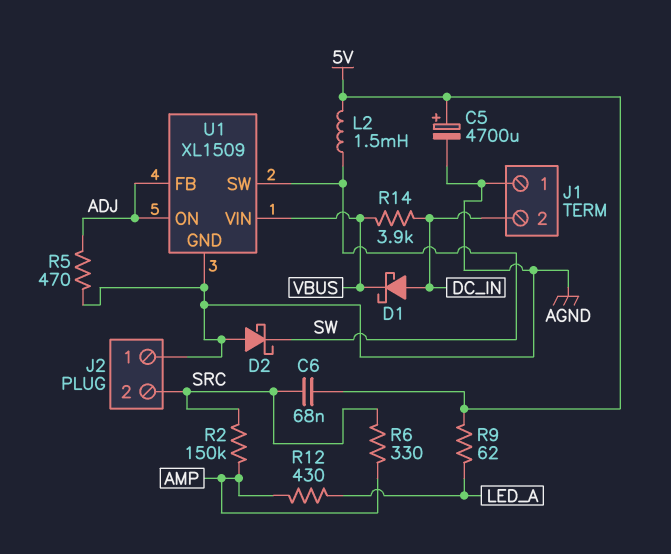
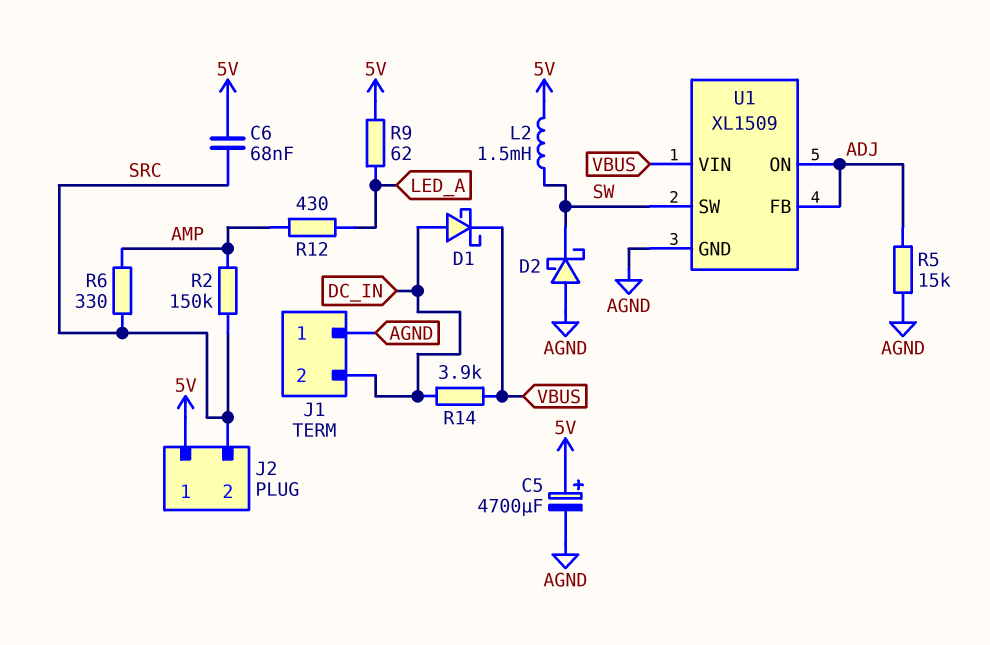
J2 pin 1: AGND -> 5V
R5: 470 (ADJ, AGND) -> 15k (ADJ, AGND)

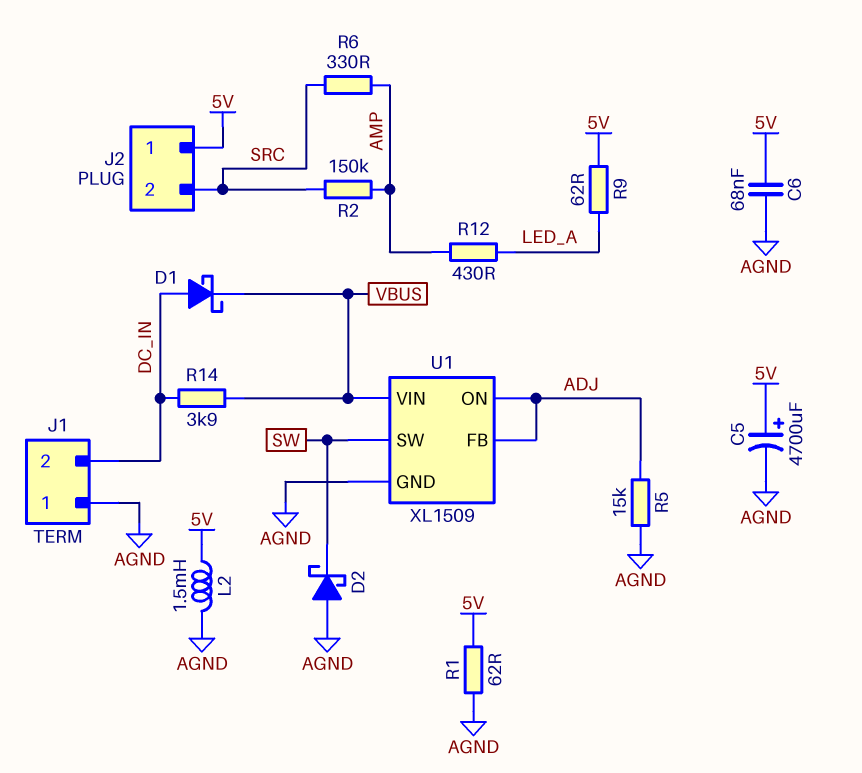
C6: 68nF (5V, SRC) -> 68nF (5V, AGND)
L2: 1.5mH (5V, SW) -> 1.5mH (5V, AGND)
R1: none -> 62 (5V, AGND)

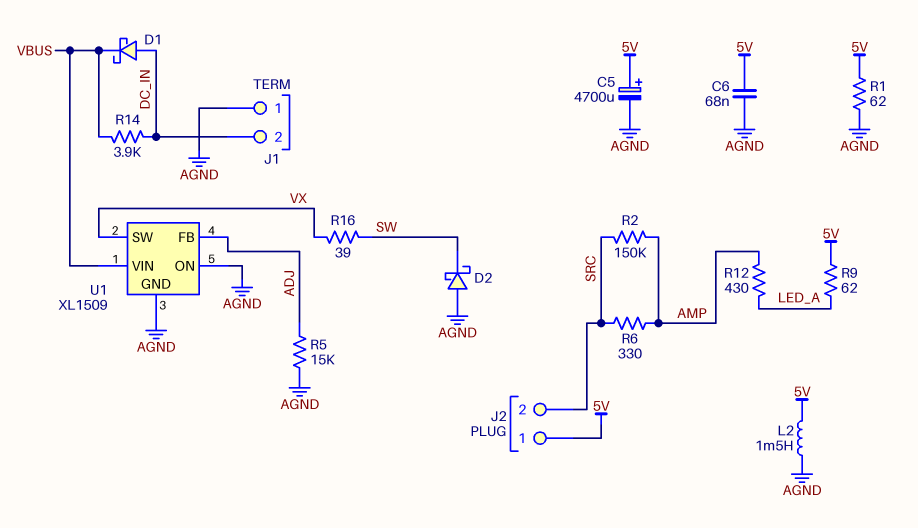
R16: none -> 39 (SW, VX)
U1 pin ON: ADJ -> AGND
U1 pin SW: SW -> VX

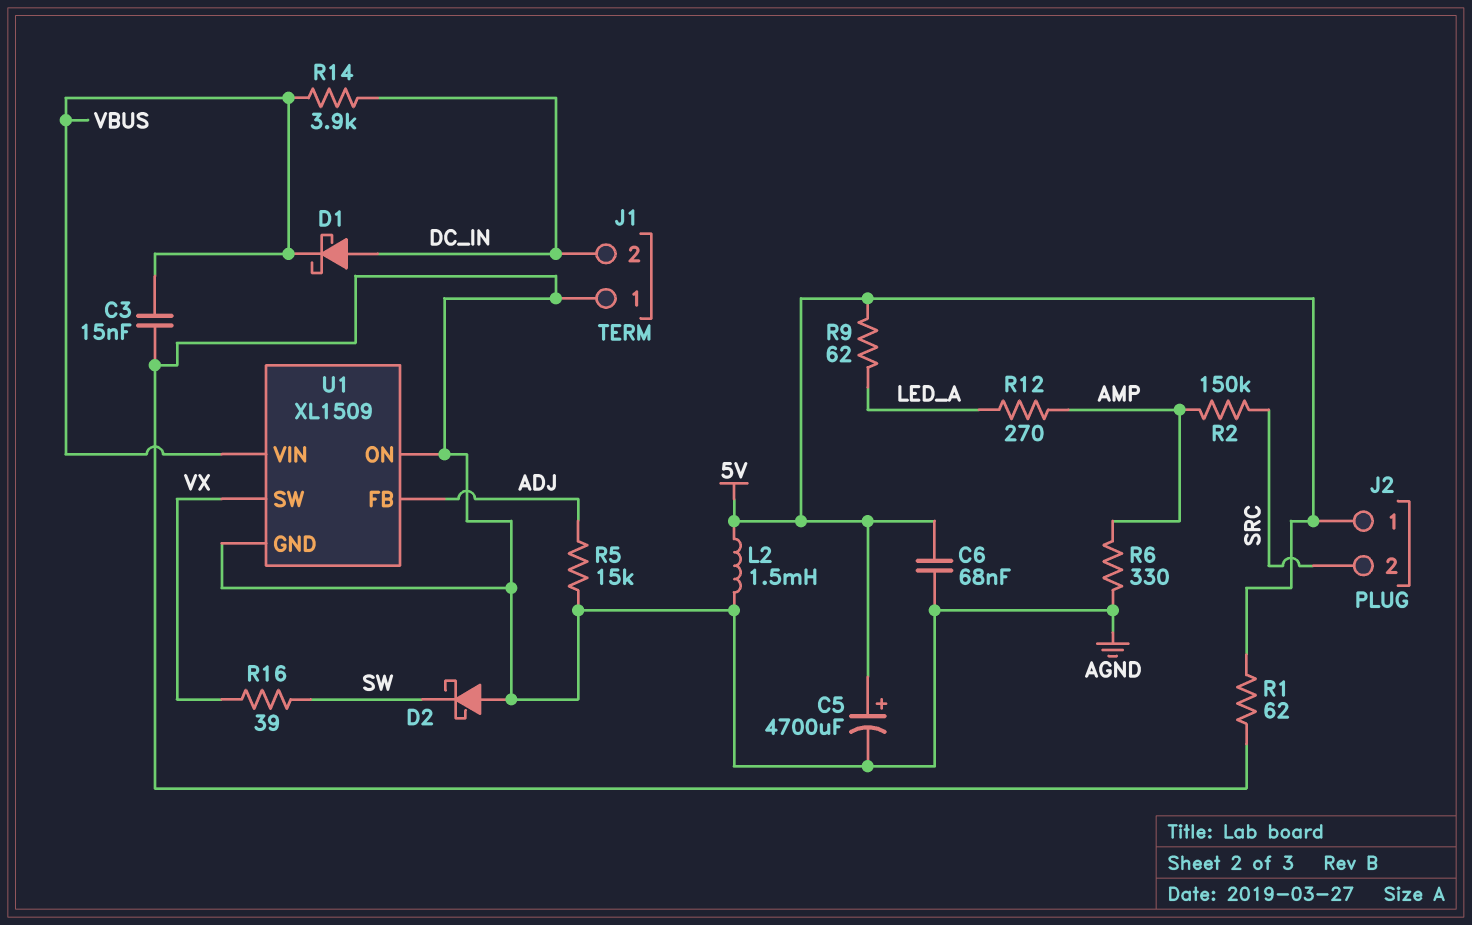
C3: none -> 15nF (AGND, VBUS)
R6: 330 (AMP, SRC) -> 330 (AGND, AMP)
R12: 430 (AMP, LED_A) -> 270 (AMP, LED_A)

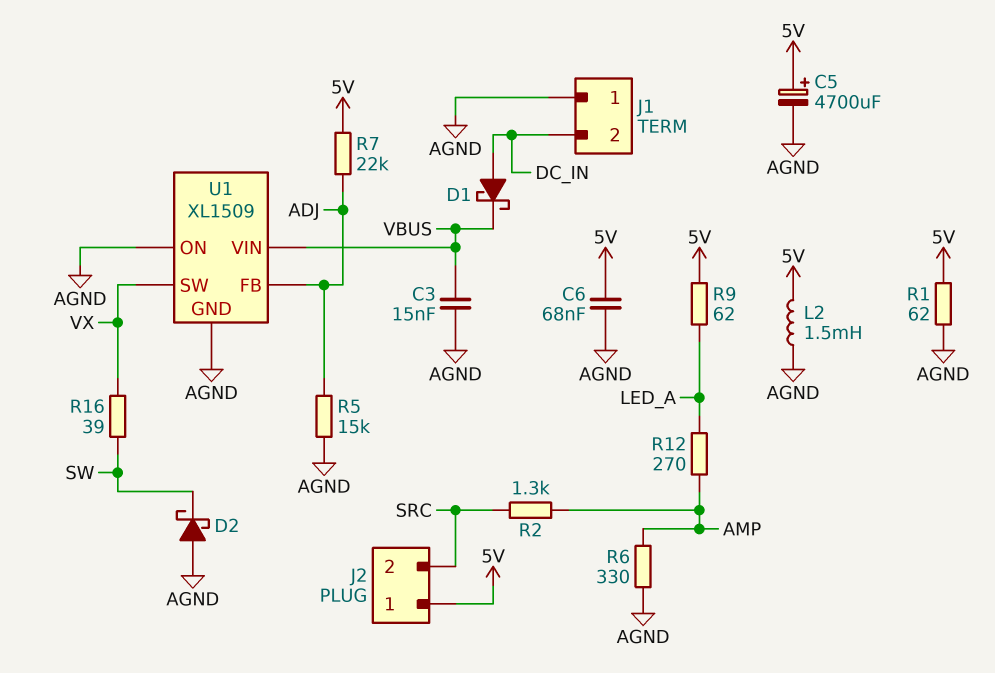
R2: 150k (AMP, SRC) -> 1.3k (AMP, SRC)
R7: none -> 22k (5V, ADJ)
R14: 3.9k (DC_IN, VBUS) -> none

